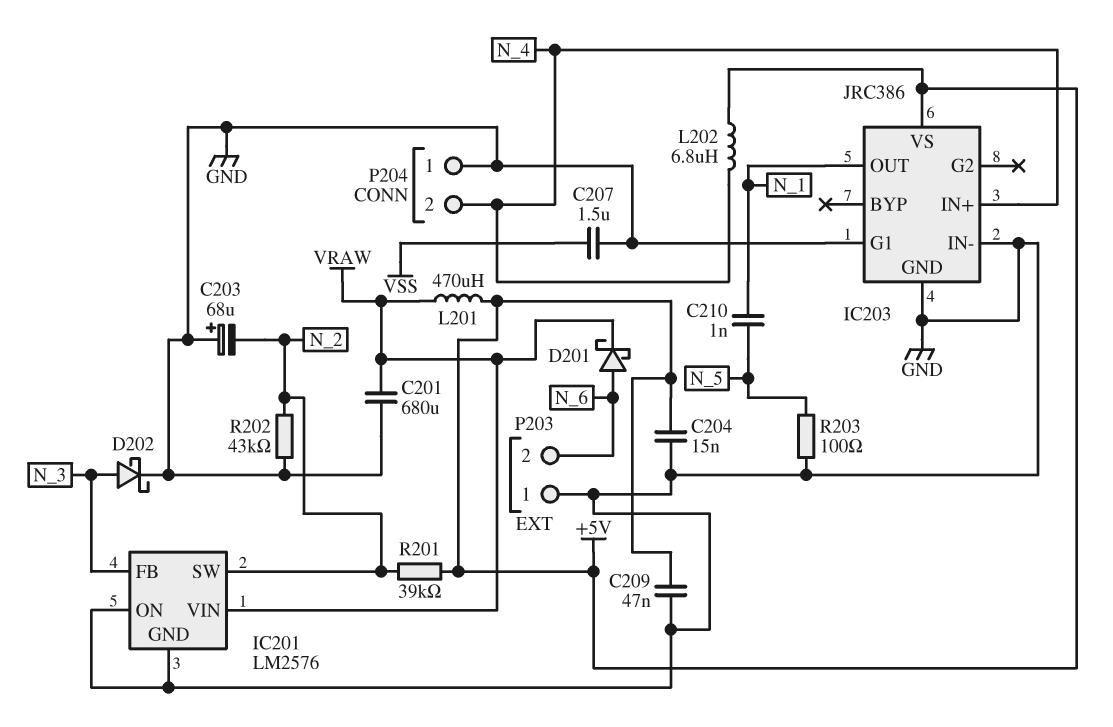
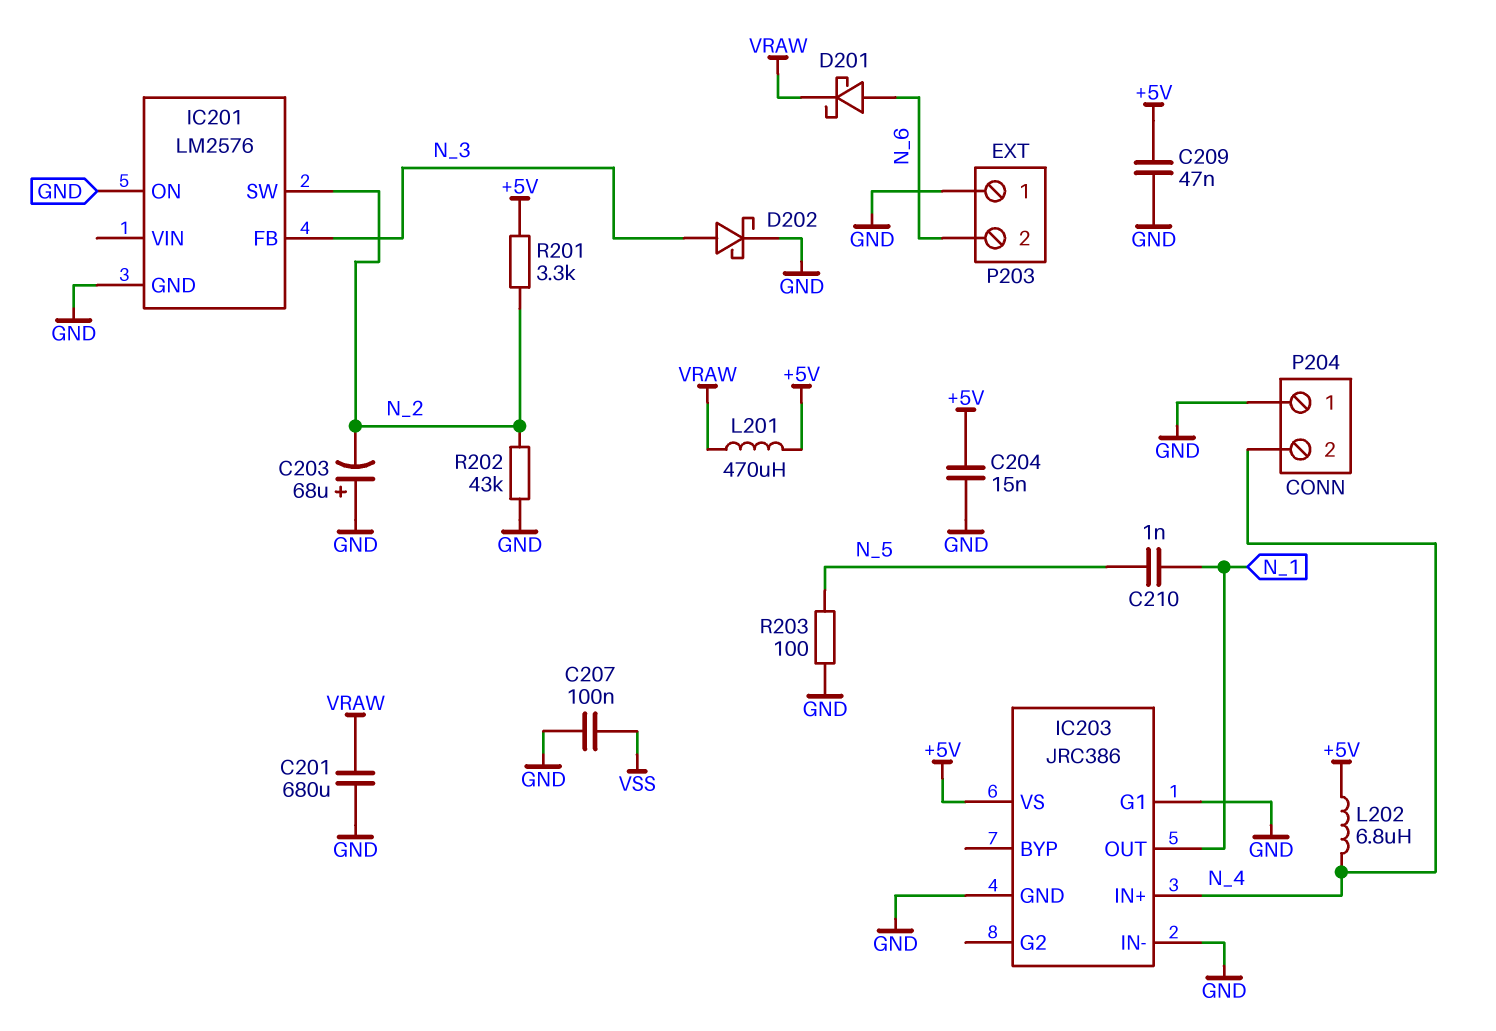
C207: 1.5uF (GND, VSS) -> 100nF (GND, VSS)
IC201 pin VIN: VRAW -> none
R201: 39k (+5V, N_2) -> 3.3k (+5V, N_2)

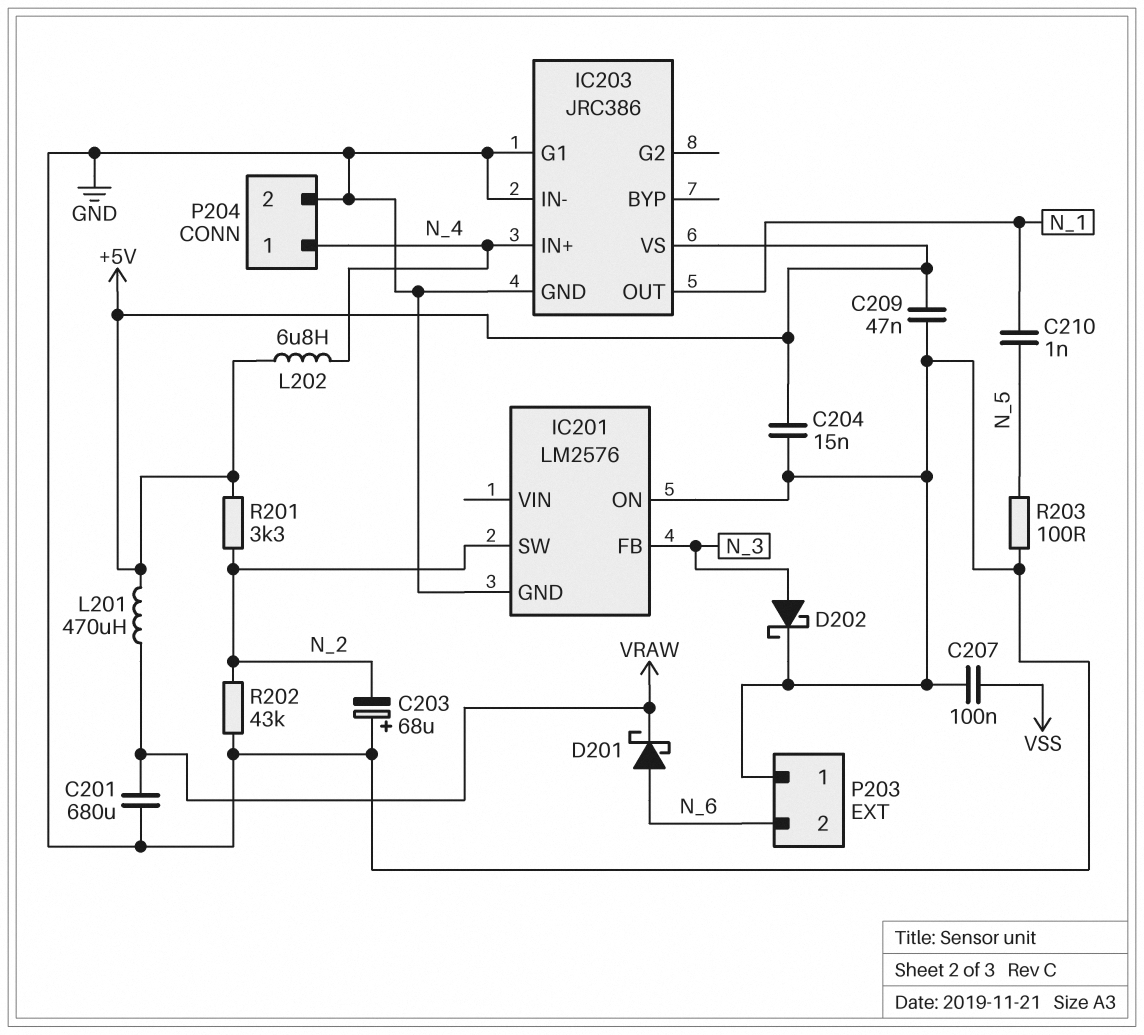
P204 pin 1: GND -> N_4
P204 pin 2: N_4 -> GND

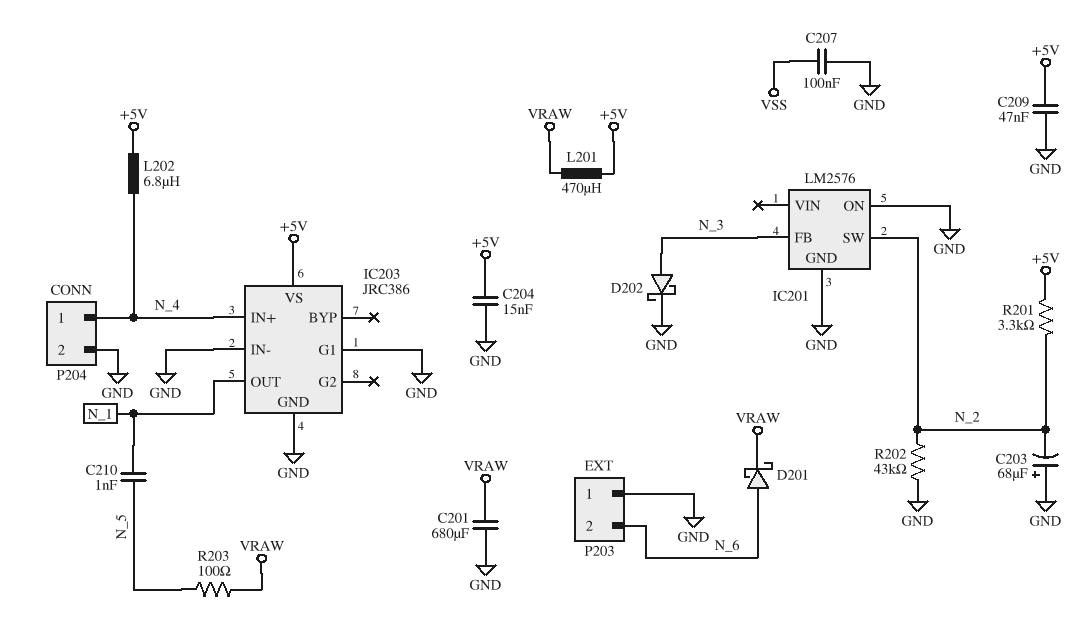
R203: 100 (GND, N_5) -> 100 (N_5, VRAW)

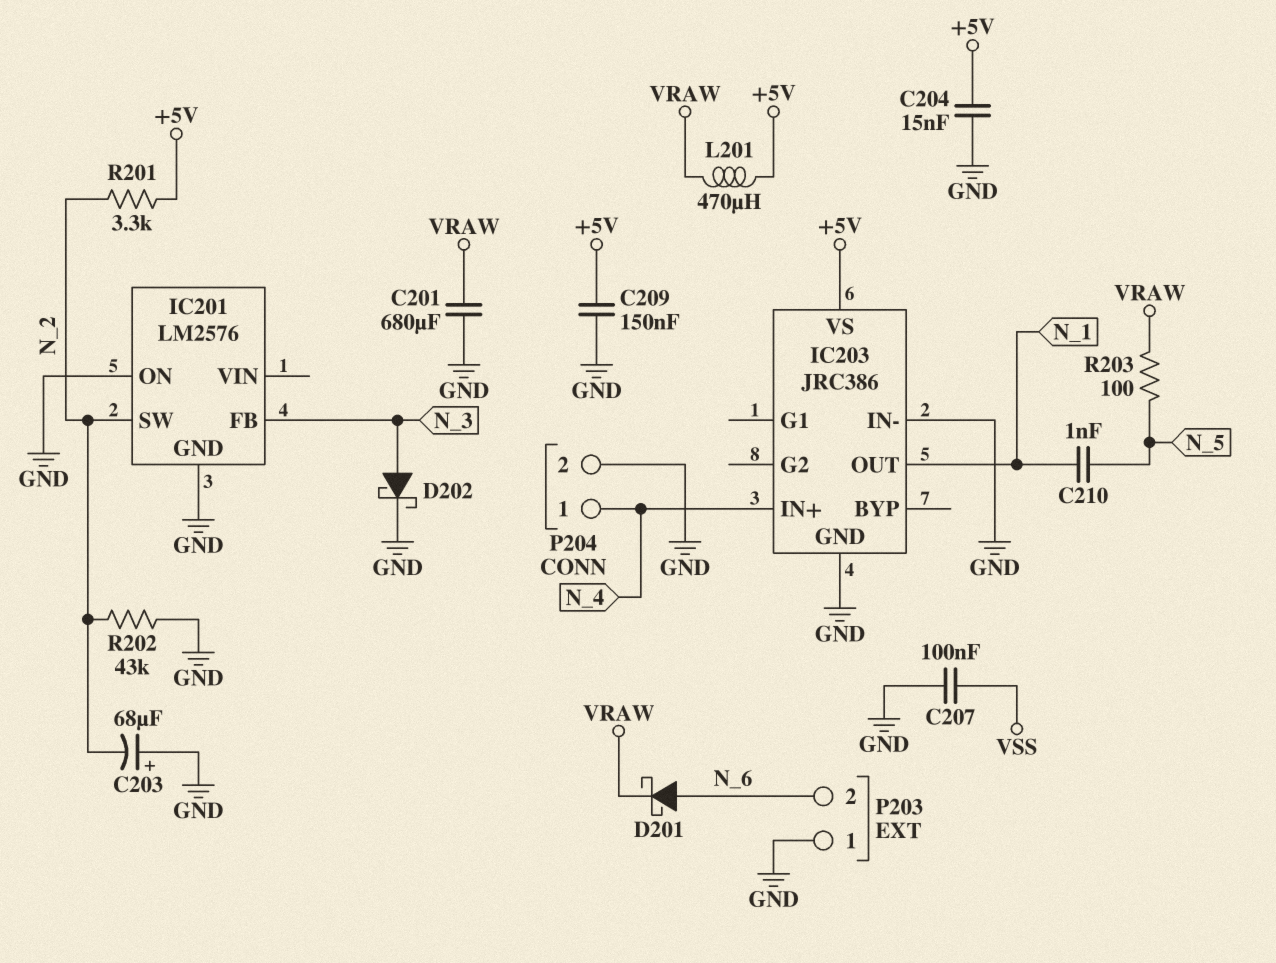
C209: 47nF (+5V, GND) -> 150nF (+5V, GND)
IC203 pin G1: GND -> none
L202: 6.8uH (+5V, N_4) -> none

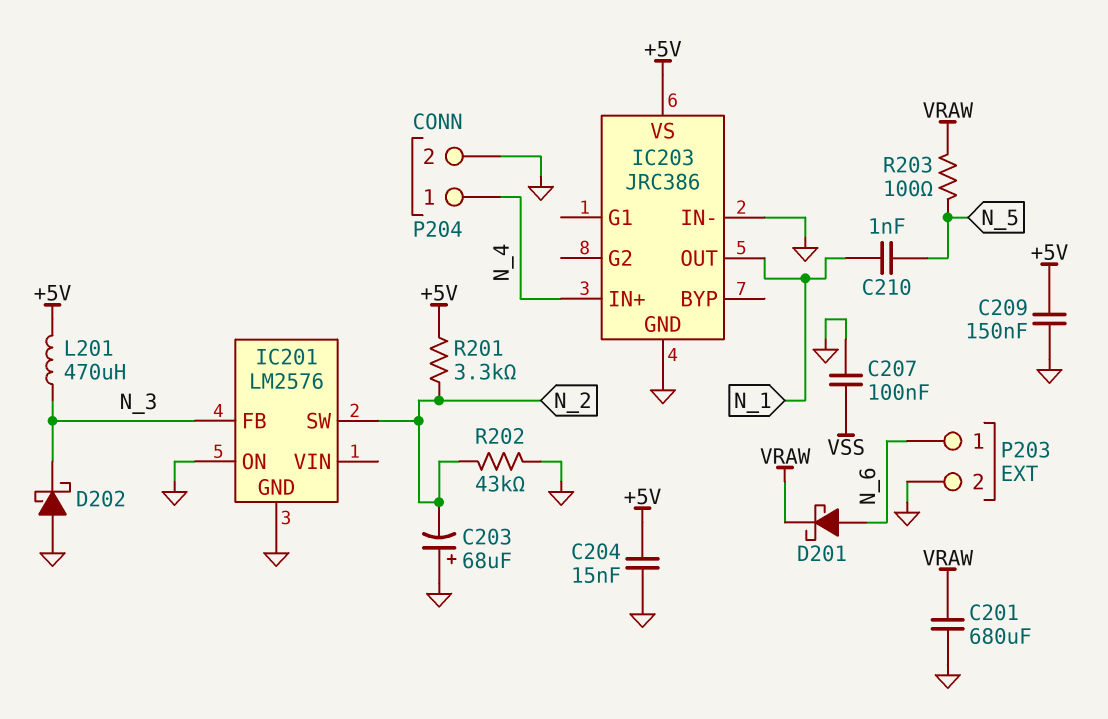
D202: schottky (A N_3, K GND) -> schottky (A GND, K N_3)
L201: 470uH (+5V, VRAW) -> 470uH (+5V, N_3)
P203 pin 1: GND -> N_6
P203 pin 2: N_6 -> GND

